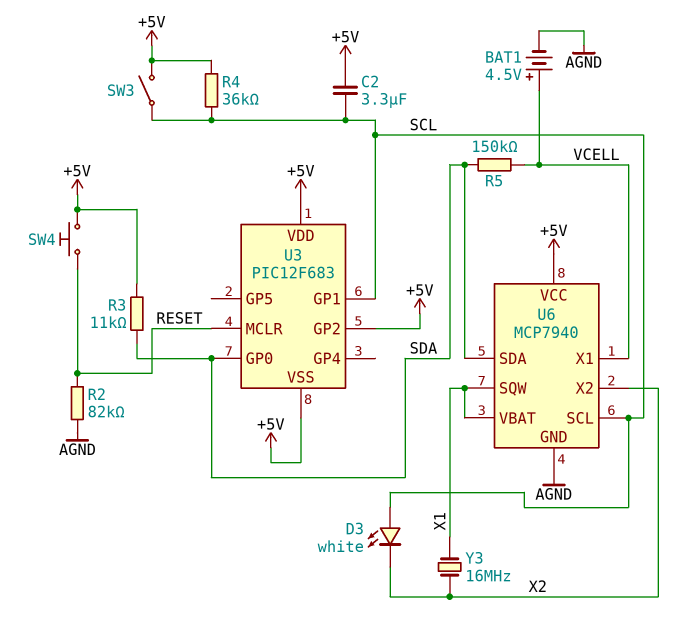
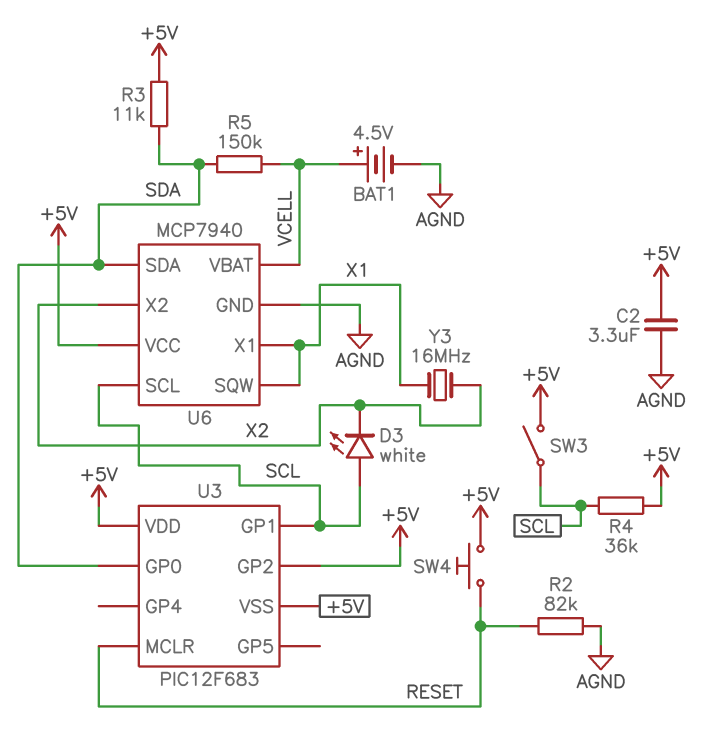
C2: 3.3uF (+5V, SCL) -> 3.3uF (+5V, AGND)
U6 pin VBAT: X1 -> VCELL
U6 pin X1: VCELL -> X1

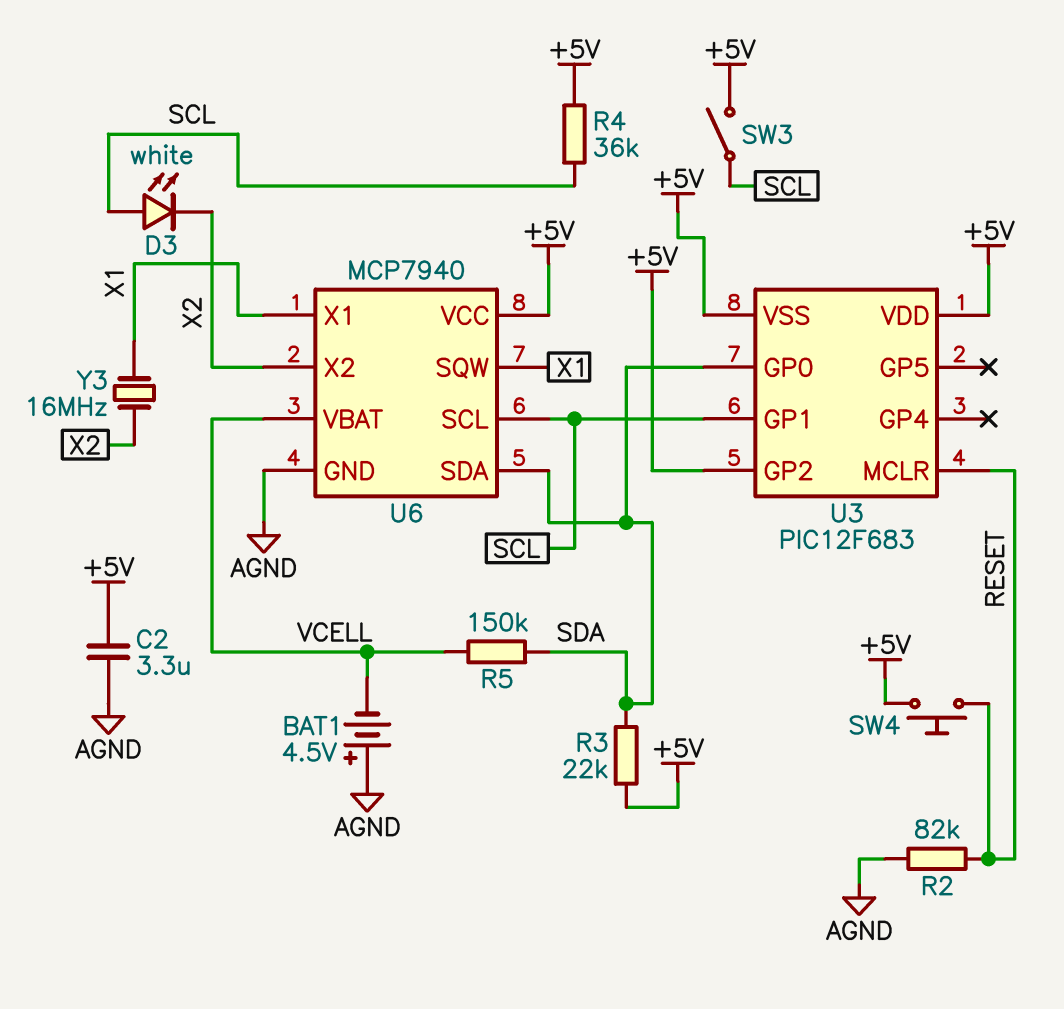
BAT1: 4.5V (plus VCELL, minus AGND) -> 4.5V (plus AGND, minus VCELL)
R3: 11k (+5V, SDA) -> 22k (+5V, SDA)

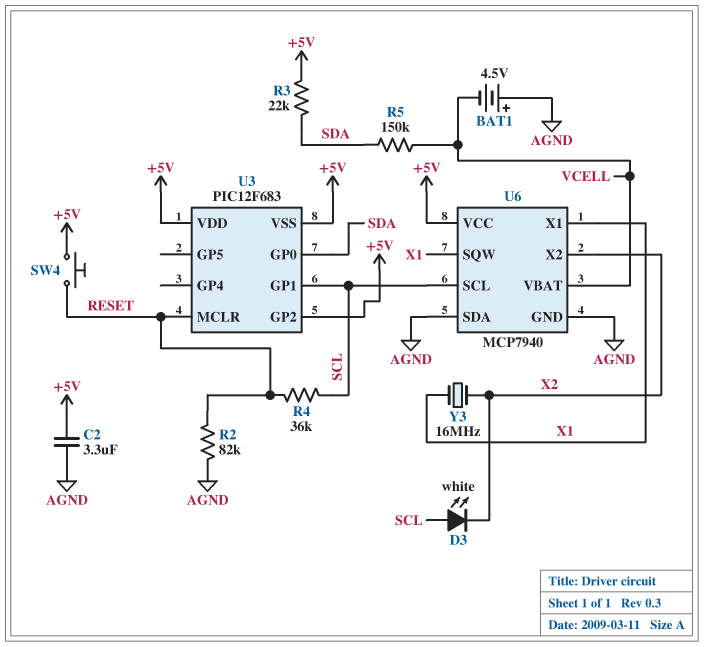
R4: 36k (+5V, SCL) -> 36k (RESET, SCL)
SW3: switch (+5V, SCL) -> none
U6 pin SDA: SDA -> AGND

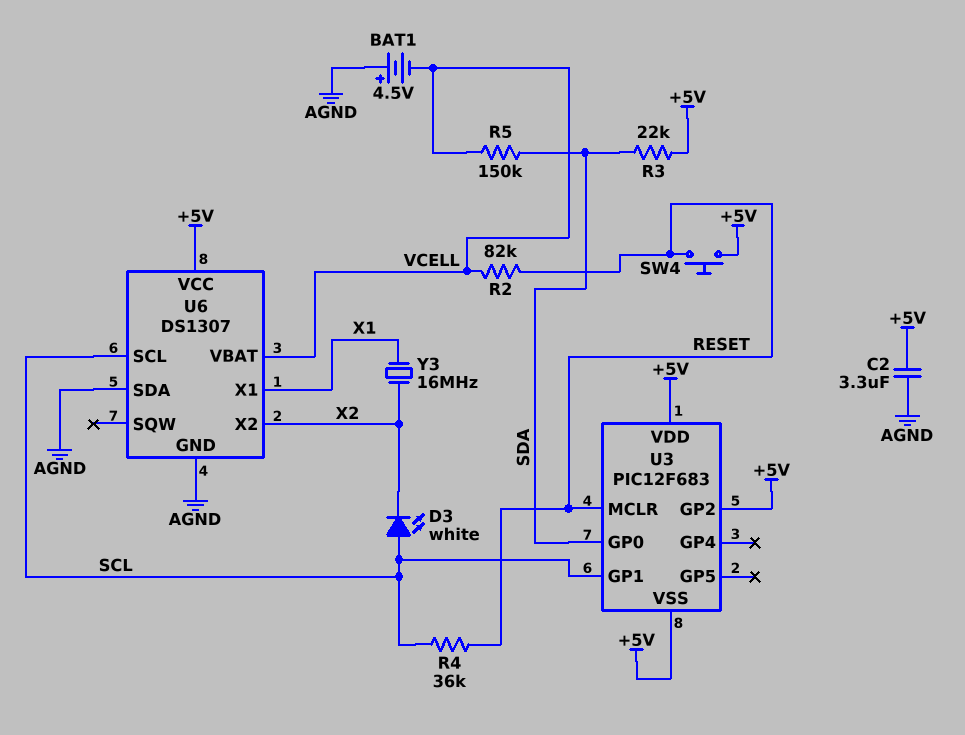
R2: 82k (AGND, RESET) -> 82k (RESET, VCELL)
U6: MCP7940 -> DS1307
U6 pin SQW: X1 -> none

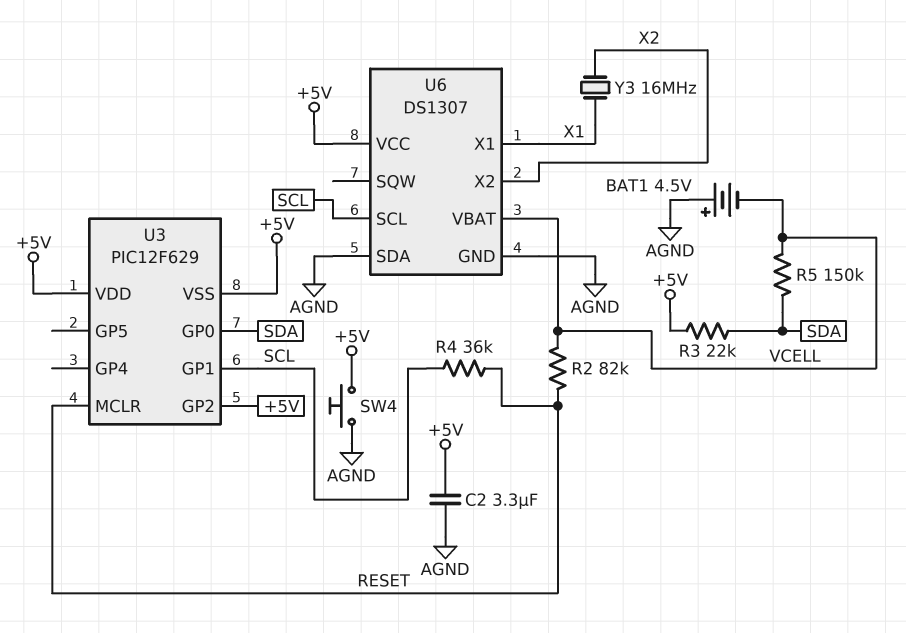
D3: LED white (A SCL, K X2) -> none
SW4: button (+5V, RESET) -> button (+5V, AGND)
U3: PIC12F683 -> PIC12F629

